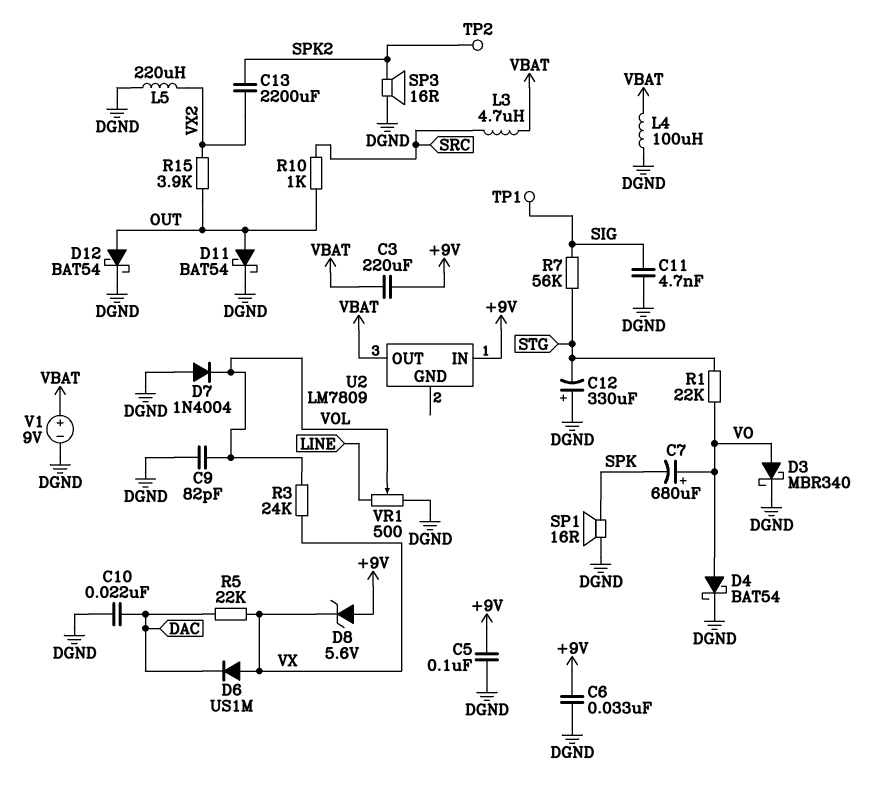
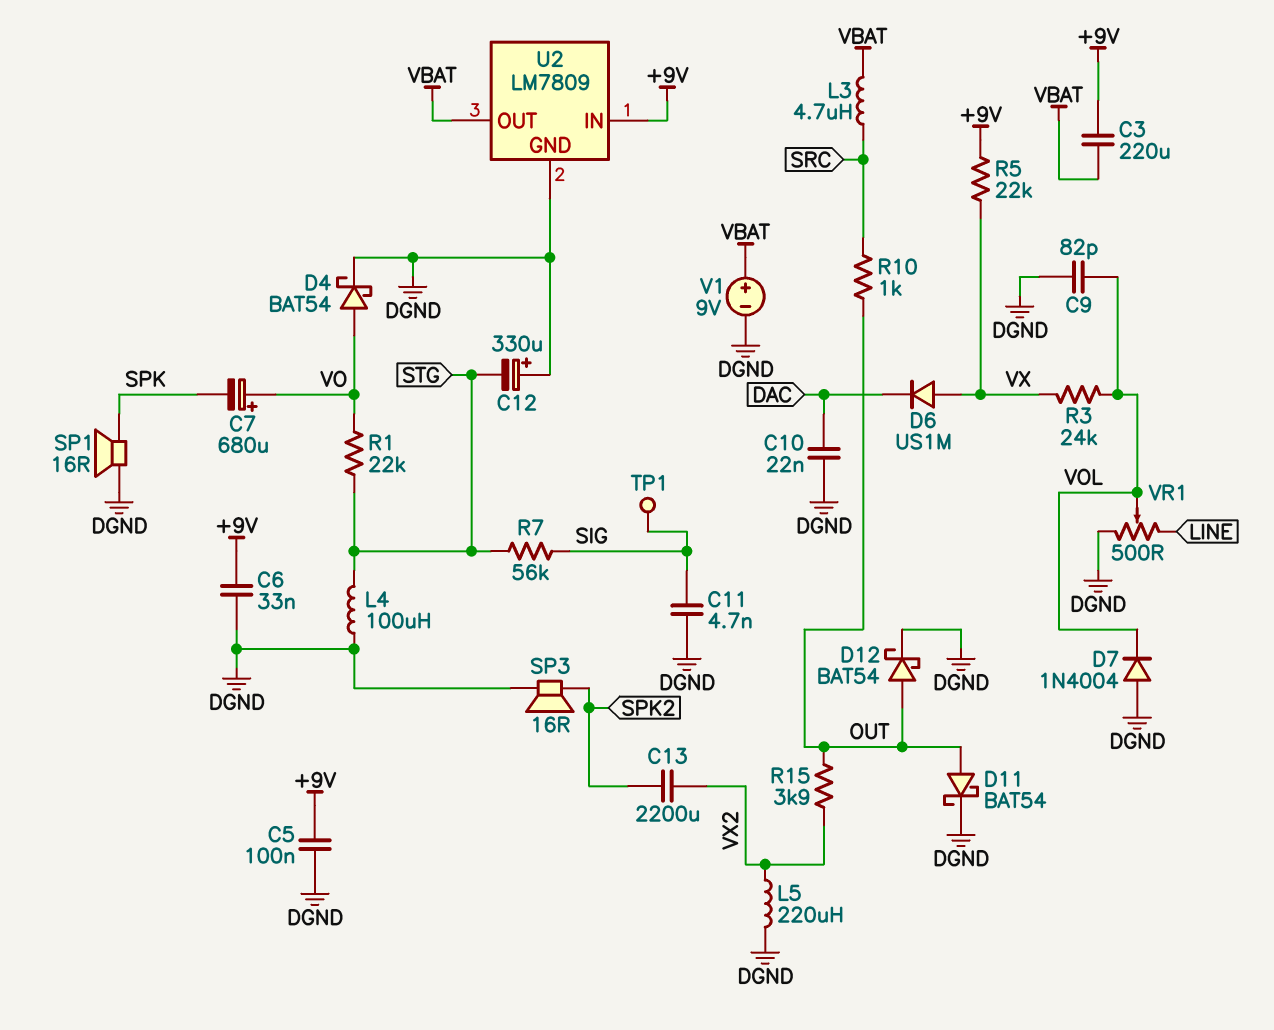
D3: schottky MBR340 (A VO, K DGND) -> none
D8: zener 5.6V (A +9V, K VX) -> none
L4: 100uH (DGND, VBAT) -> 100uH (DGND, STG)
R5: 22k (DAC, VX) -> 22k (+9V, VX)
TP2: test point (SPK2) -> none
U2 pin GND: none -> DGND

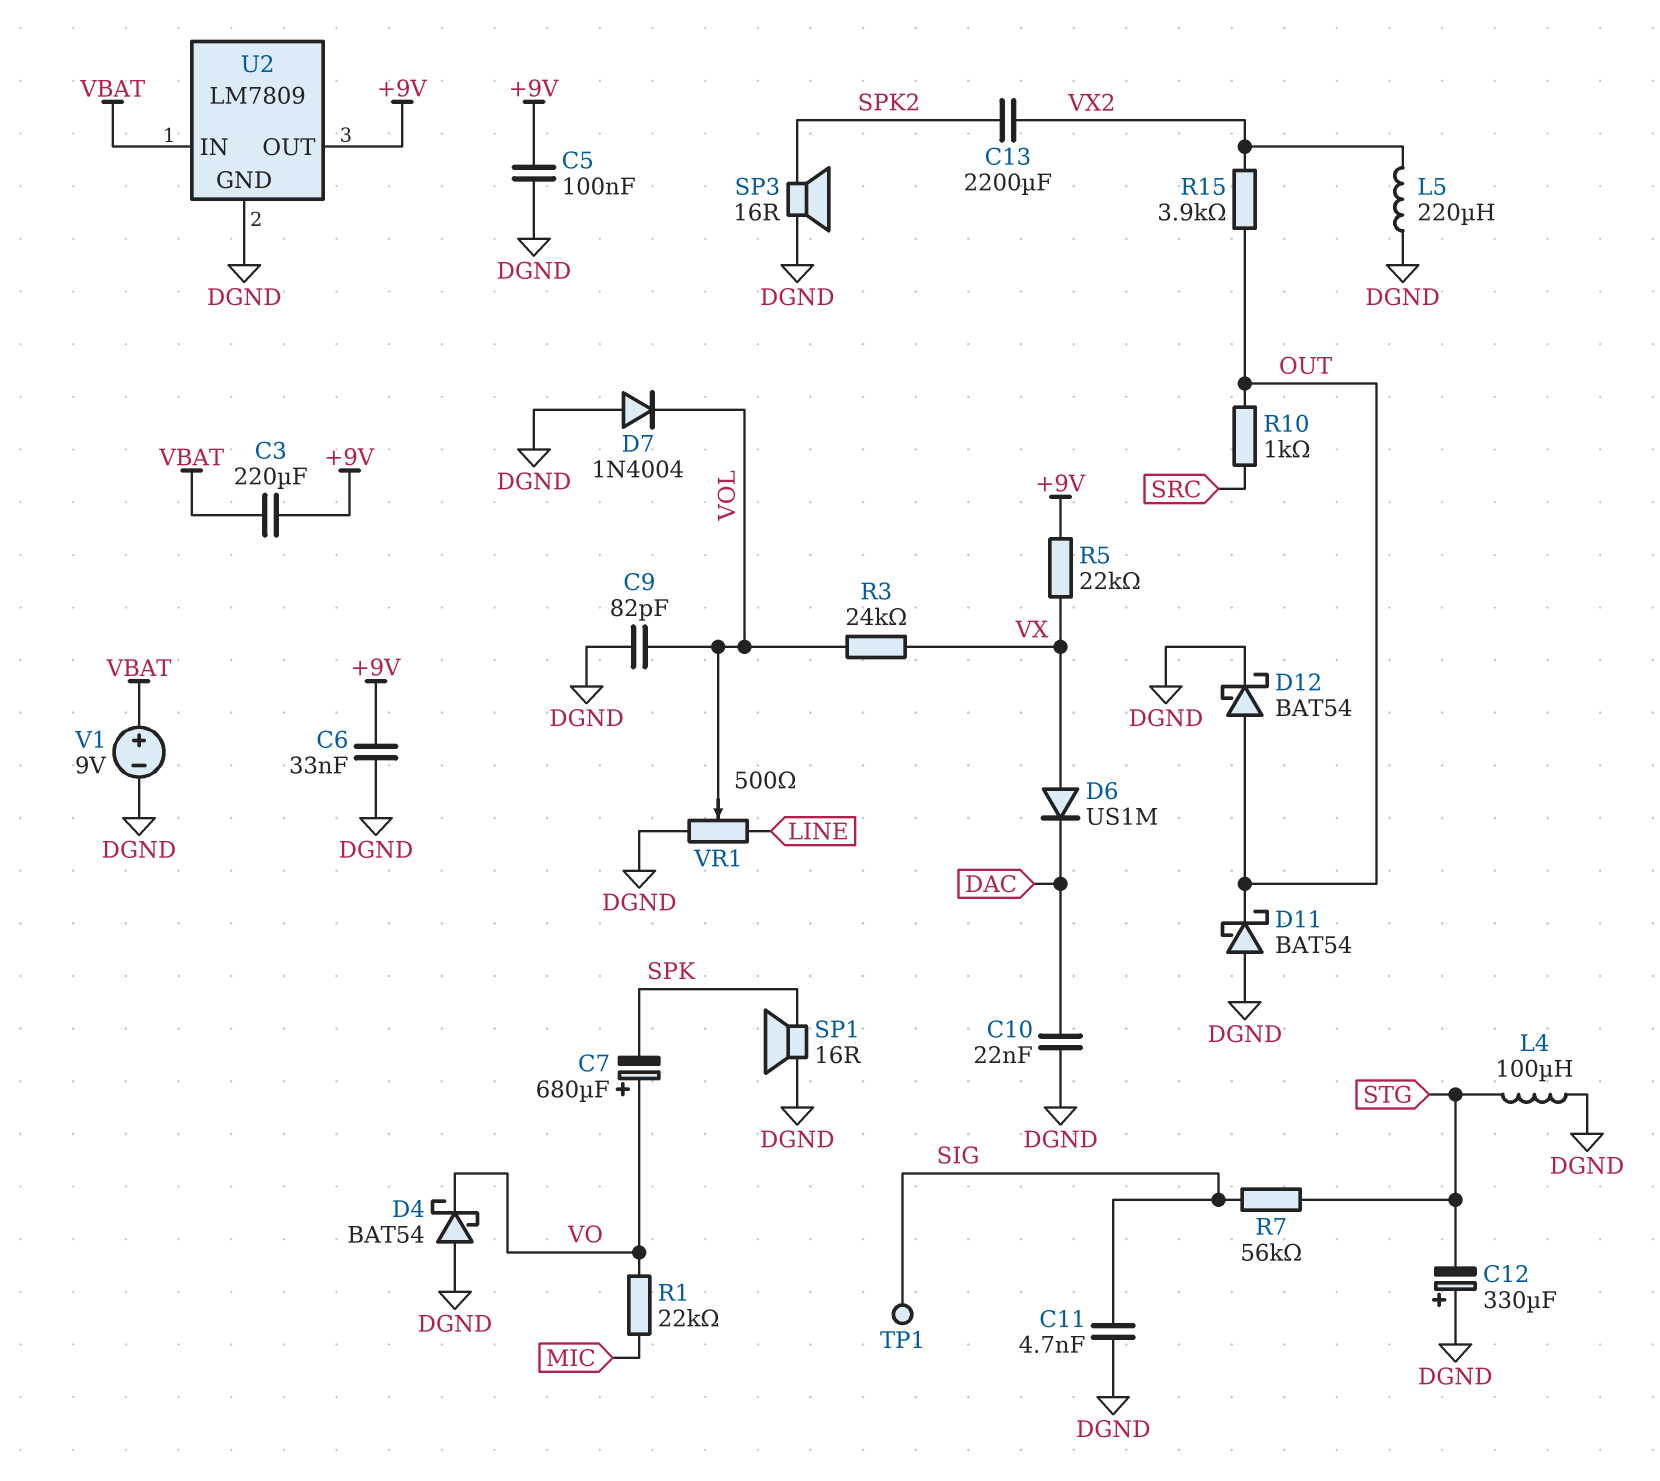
D4: schottky BAT54 (A VO, K DGND) -> schottky BAT54 (A DGND, K VO)
D11: schottky BAT54 (A OUT, K DGND) -> schottky BAT54 (A DGND, K OUT)
L3: 4.7uH (SRC, VBAT) -> none
R1: 22k (STG, VO) -> 22k (MIC, VO)
U2 pin IN: +9V -> VBAT
U2 pin OUT: VBAT -> +9V

